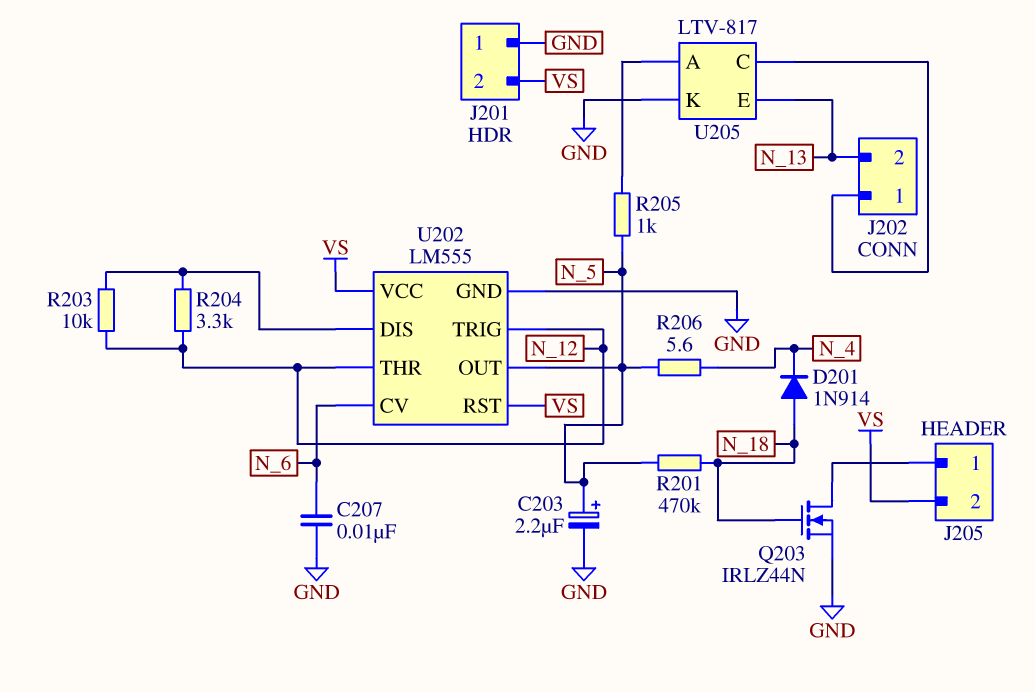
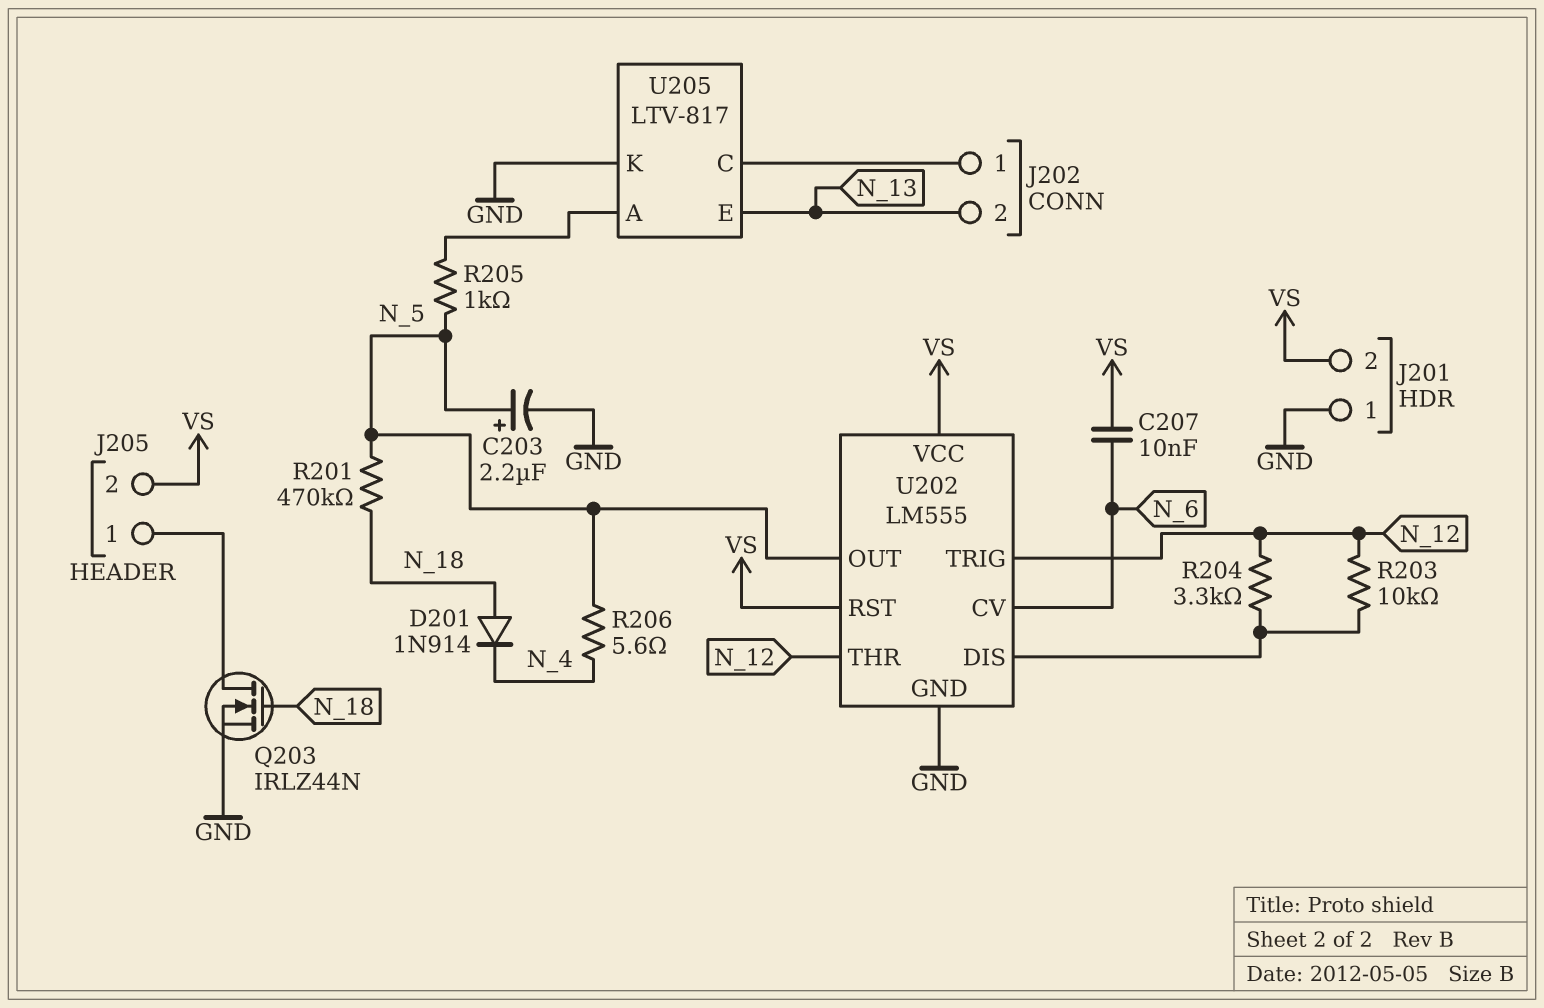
C207: 10nF (GND, N_6) -> 10nF (N_6, VS)

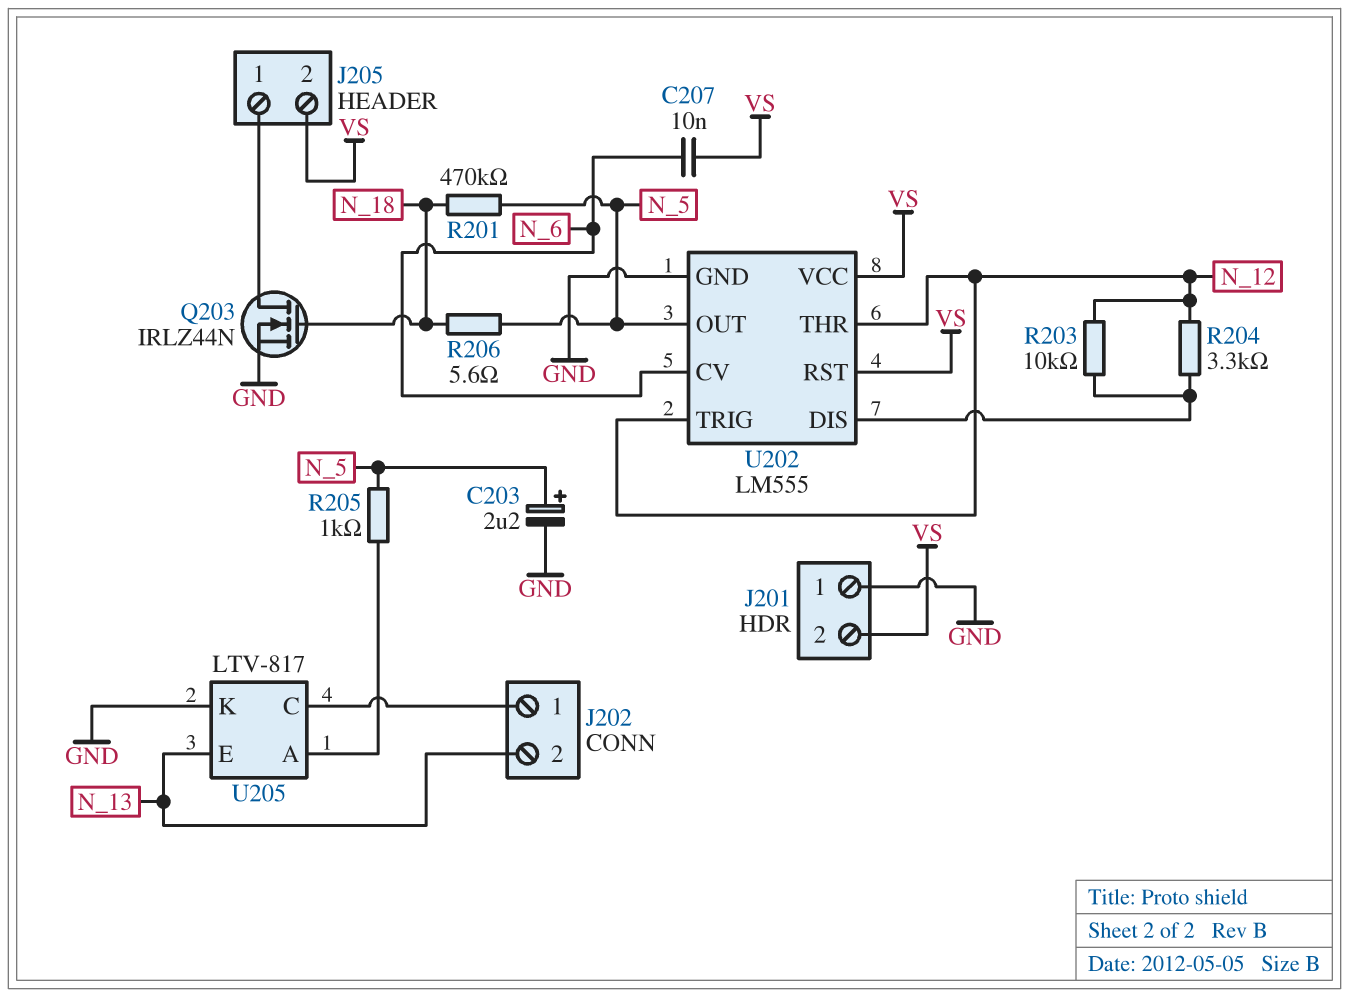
D201: diode 1N914 (A N_18, K N_4) -> none
R206: 5.6 (N_4, N_5) -> 5.6 (N_5, N_18)

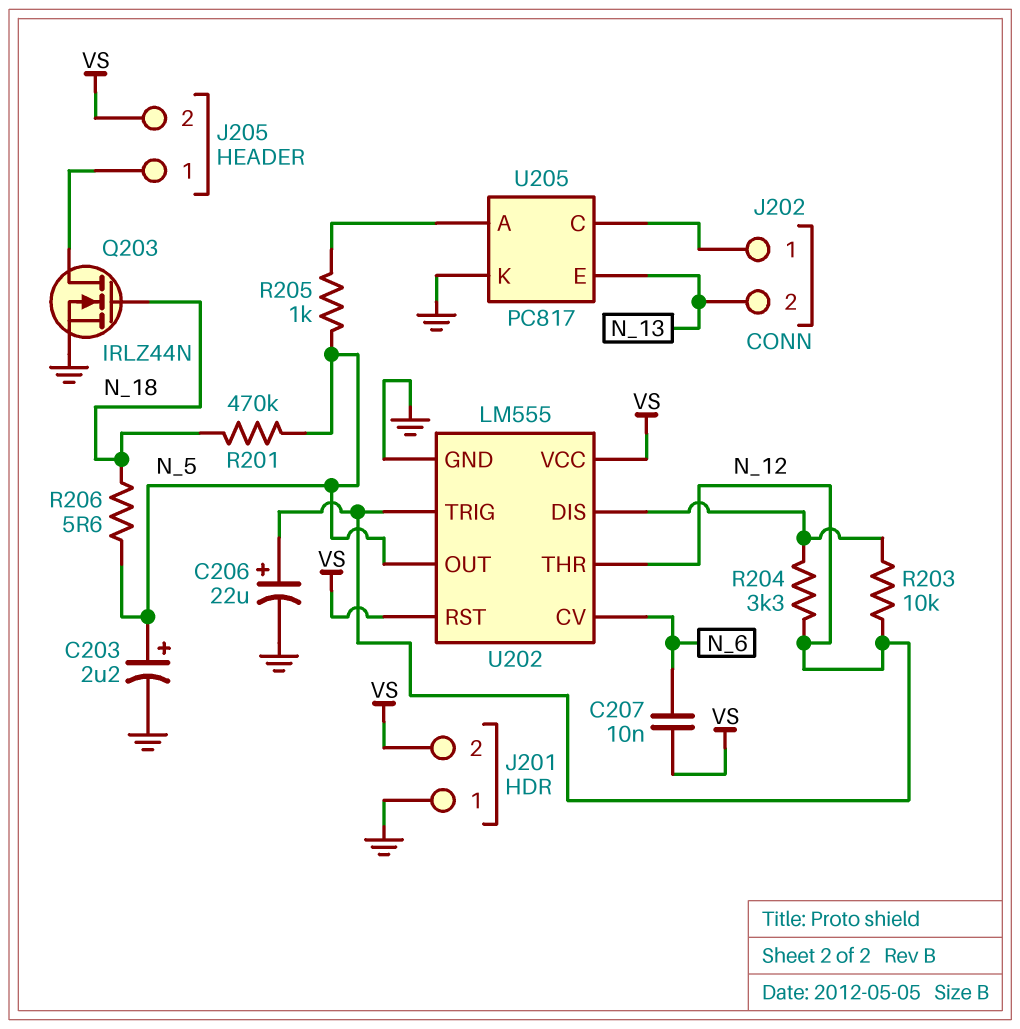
C206: none -> 22uF (plus N_12, minus GND)
U205: LTV-817 -> PC817

